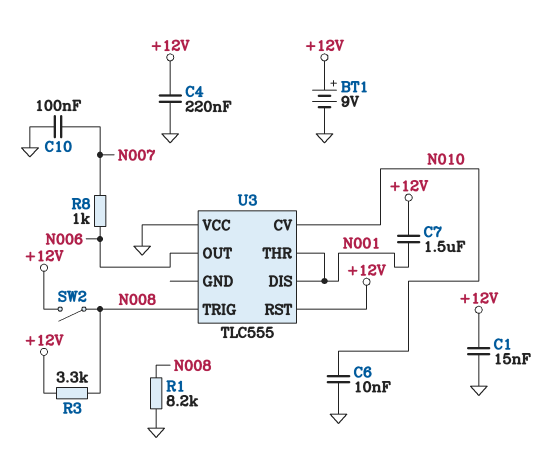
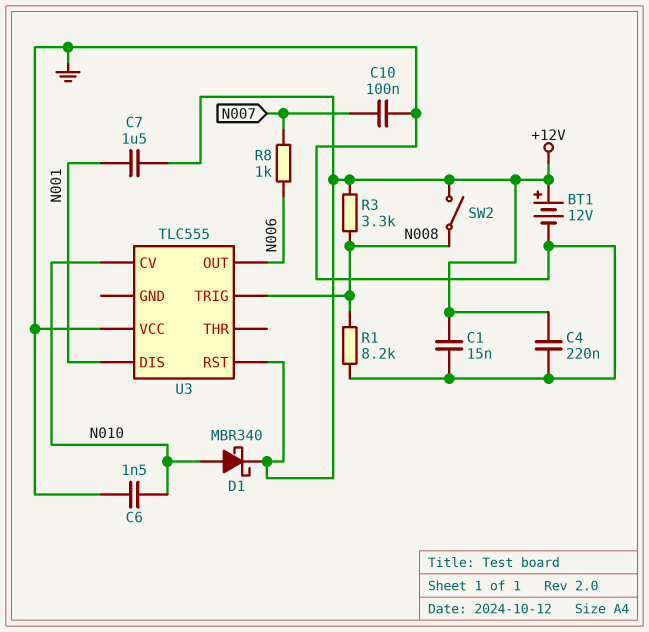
BT1: 9V (plus +12V, minus GND) -> 12V (plus +12V, minus GND)
C6: 10nF (GND, N010) -> 1.5nF (GND, N010)
D1: none -> schottky MBR340 (A N010, K +12V)
U3 pin THR: N001 -> none

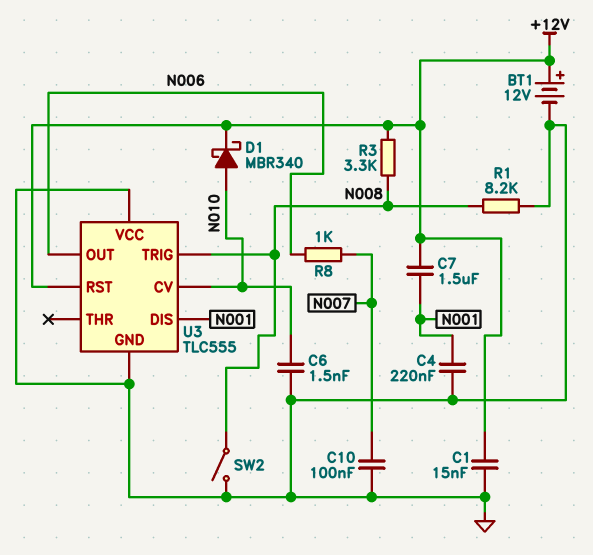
C4: 220nF (+12V, GND) -> 220nF (GND, N001)
SW2: switch (+12V, N008) -> switch (GND, N008)
U3 pin GND: none -> GND

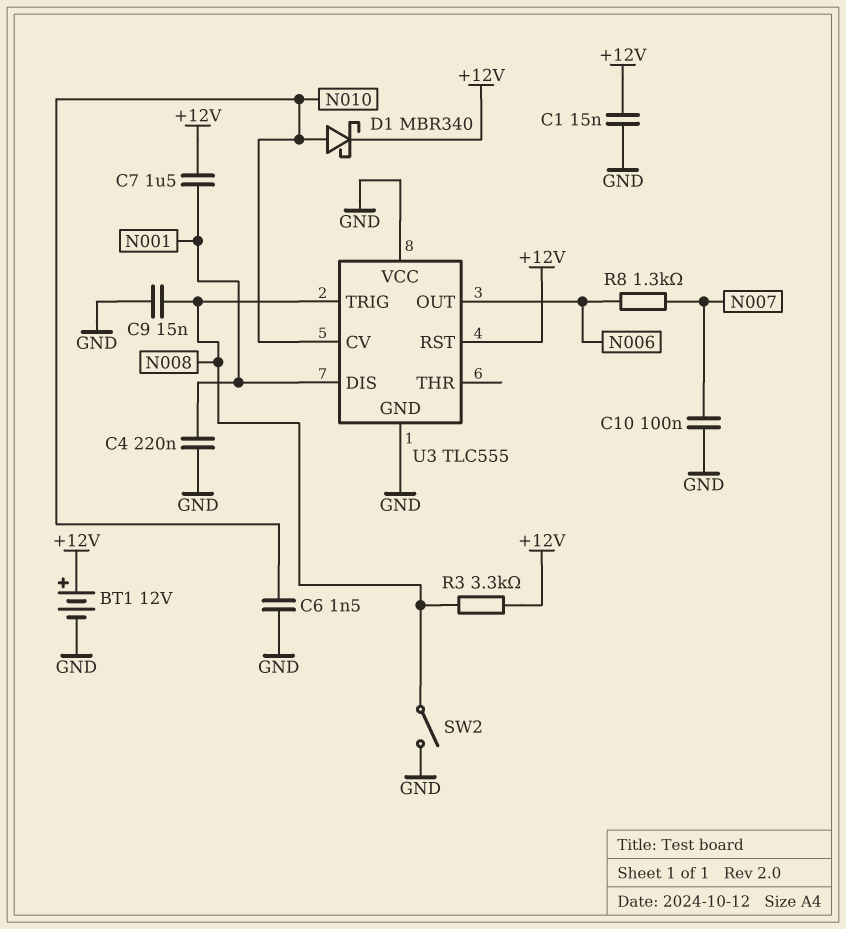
C9: none -> 15nF (GND, N008)
R1: 8.2k (GND, N008) -> none
R8: 1k (N006, N007) -> 1.3k (N006, N007)

